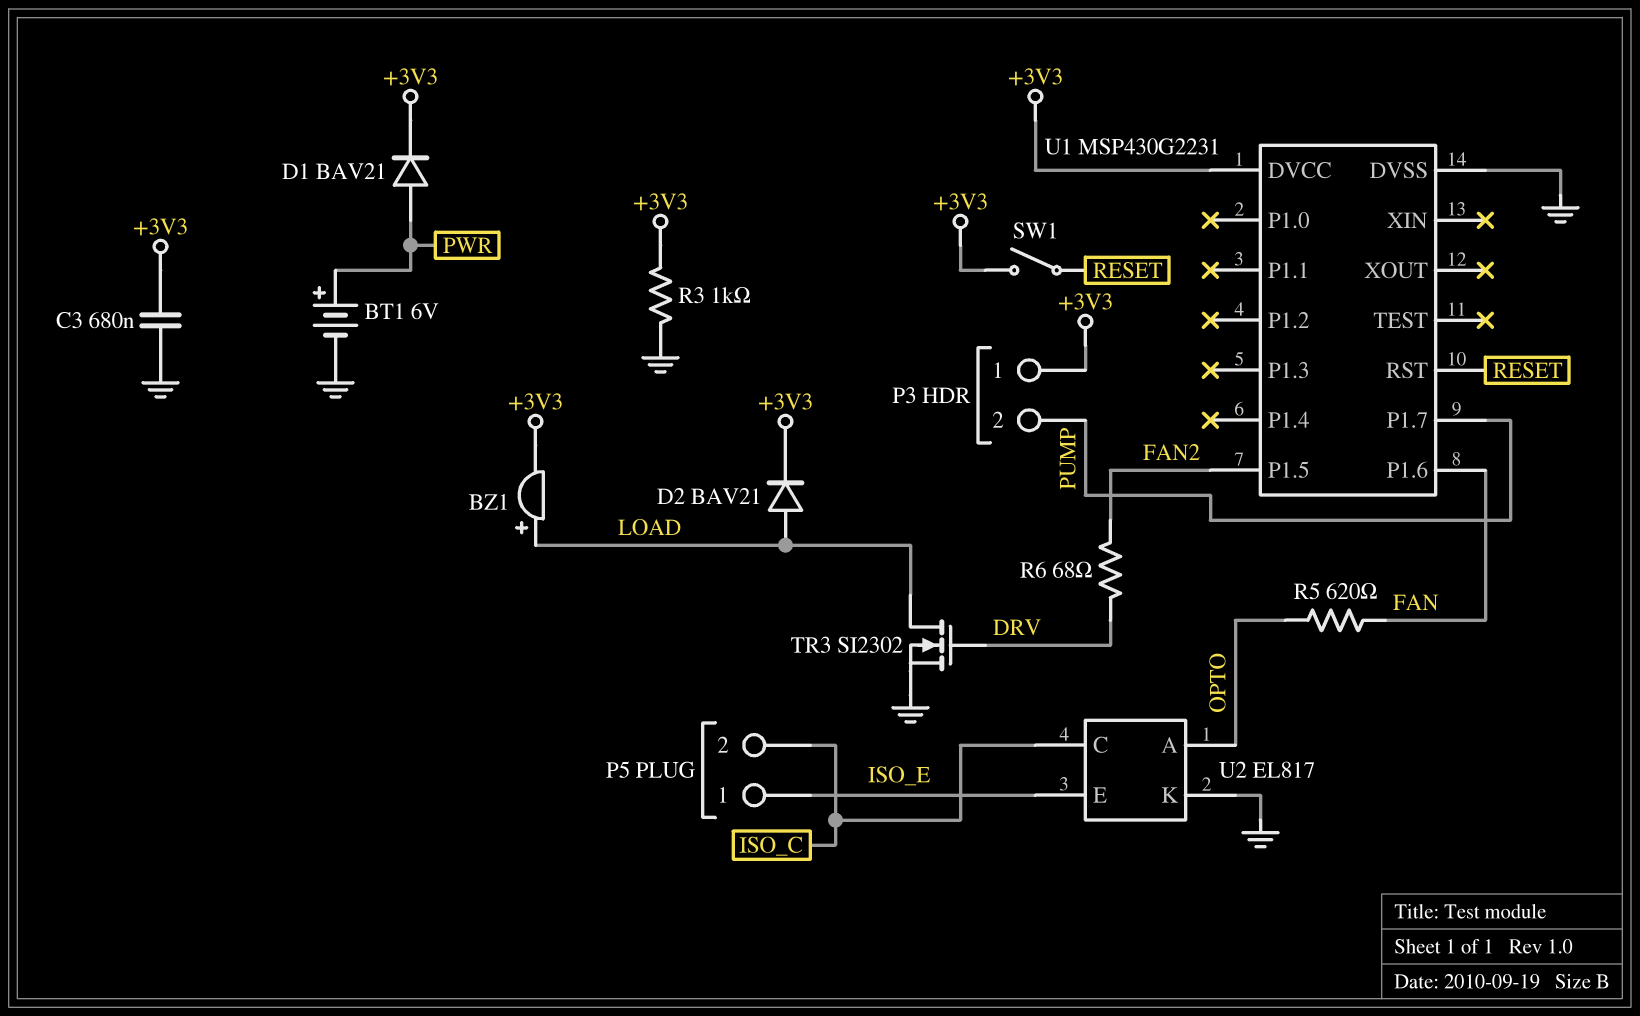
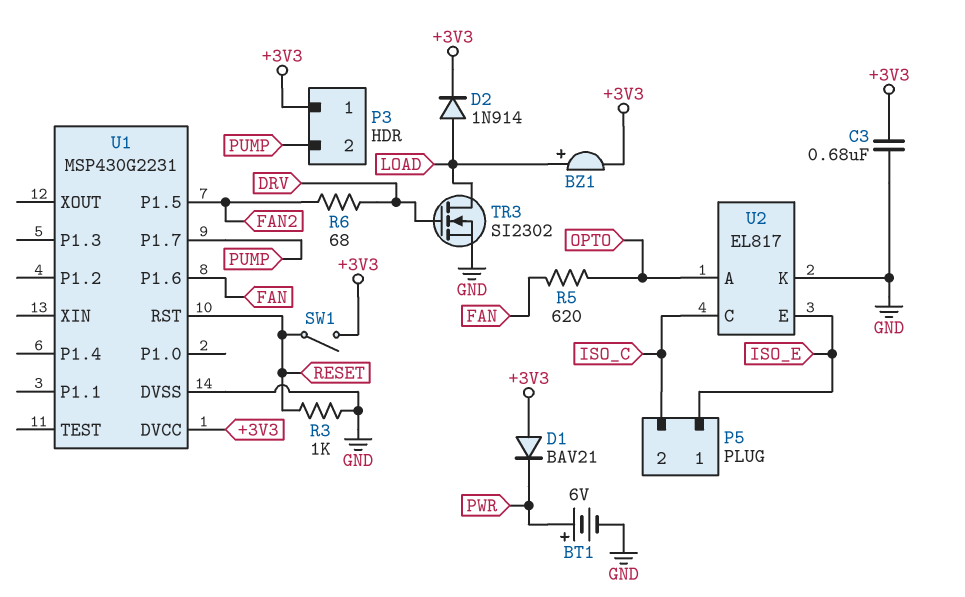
D1: diode BAV21 (A PWR, K +3V3) -> diode BAV21 (A +3V3, K PWR)
D2: diode BAV21 (A LOAD, K +3V3) -> diode 1N914 (A LOAD, K +3V3)
R3: 1k (+3V3, GND) -> 1k (GND, RESET)

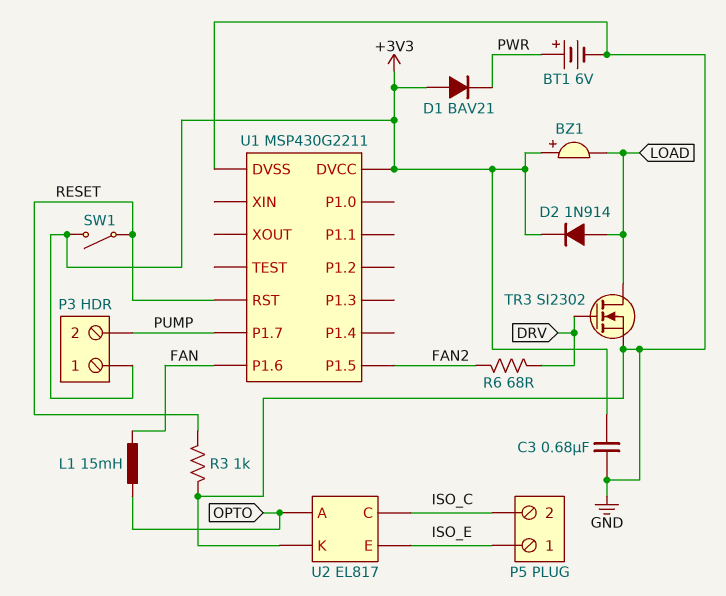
BZ1: buzzer (plus LOAD, minus +3V3) -> buzzer (plus +3V3, minus LOAD)
L1: none -> 15mH (FAN, OPTO)
R5: 620 (FAN, OPTO) -> none
U1: MSP430G2231 -> MSP430G2211

